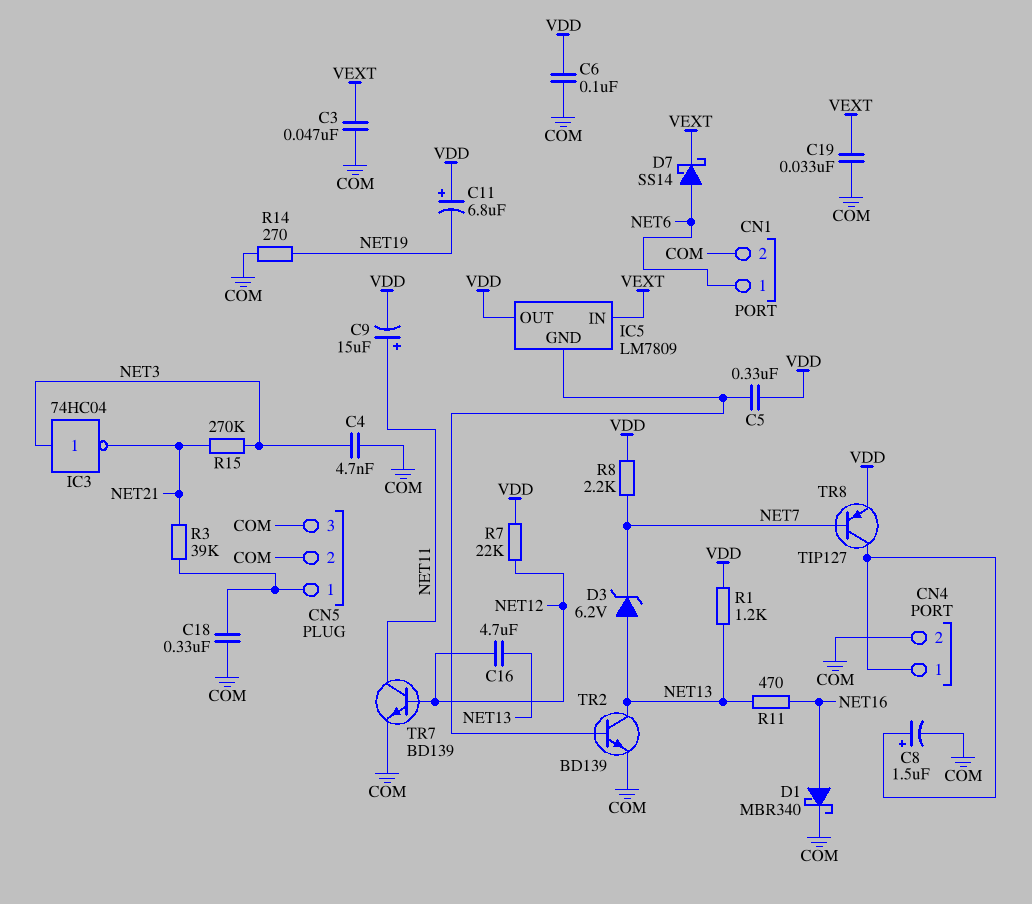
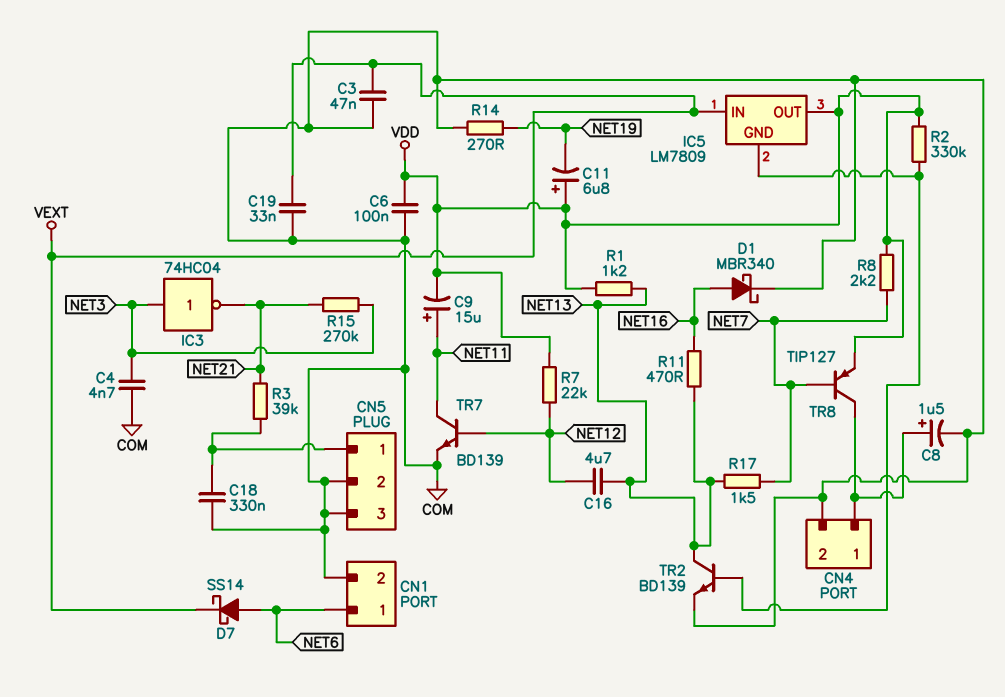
C5: 330nF (IC5/GND, VDD) -> none
D3: zener 6.2V (A NET13, K NET7) -> none
R2: none -> 330k (IC5/GND, VDD)
R17: none -> 1.5k (NET7, NET13)

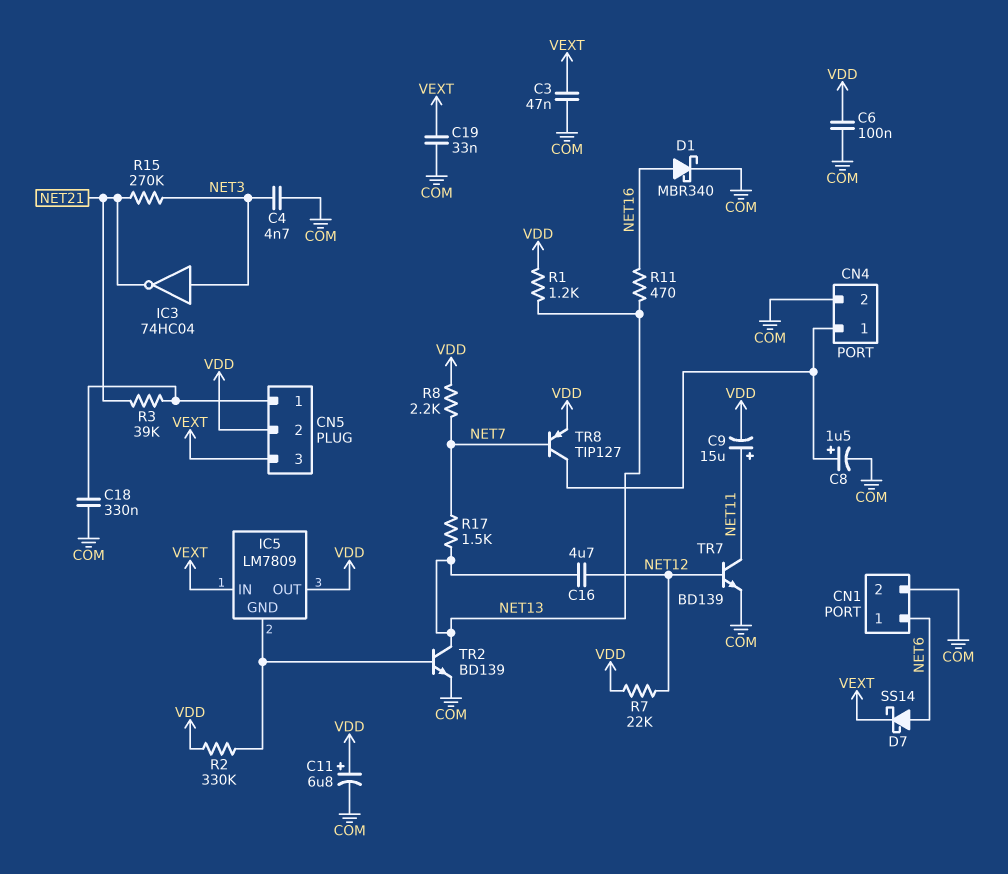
C11: 6.8uF (plus VDD, minus NET19) -> 6.8uF (plus VDD, minus COM)
CN5 pin 2: COM -> VDD
CN5 pin 3: COM -> VEXT
R14: 270 (COM, NET19) -> none

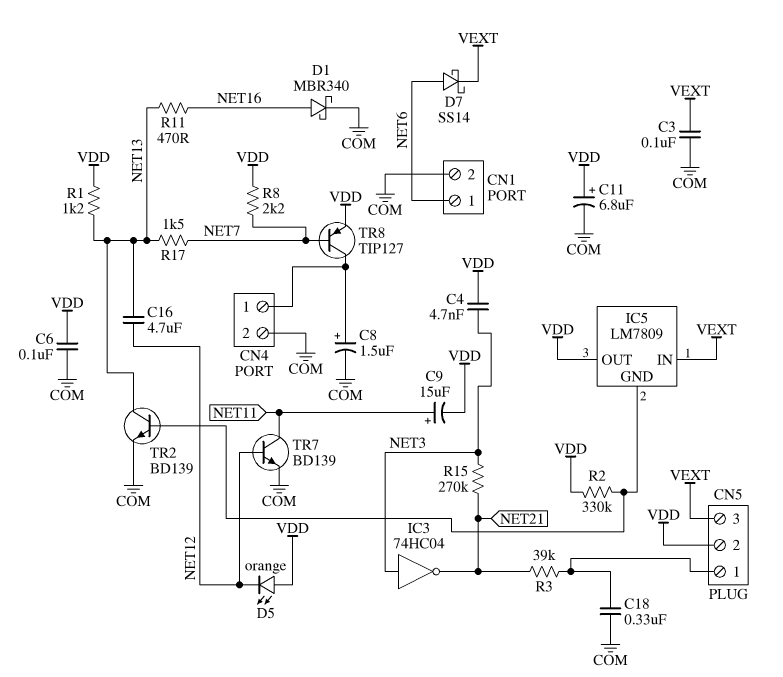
C3: 47nF (COM, VEXT) -> 100nF (COM, VEXT)
C4: 4.7nF (COM, NET3) -> 4.7nF (NET3, VDD)
C19: 33nF (COM, VEXT) -> none
D5: none -> LED orange (A VDD, K NET12)
R7: 22k (NET12, VDD) -> none

